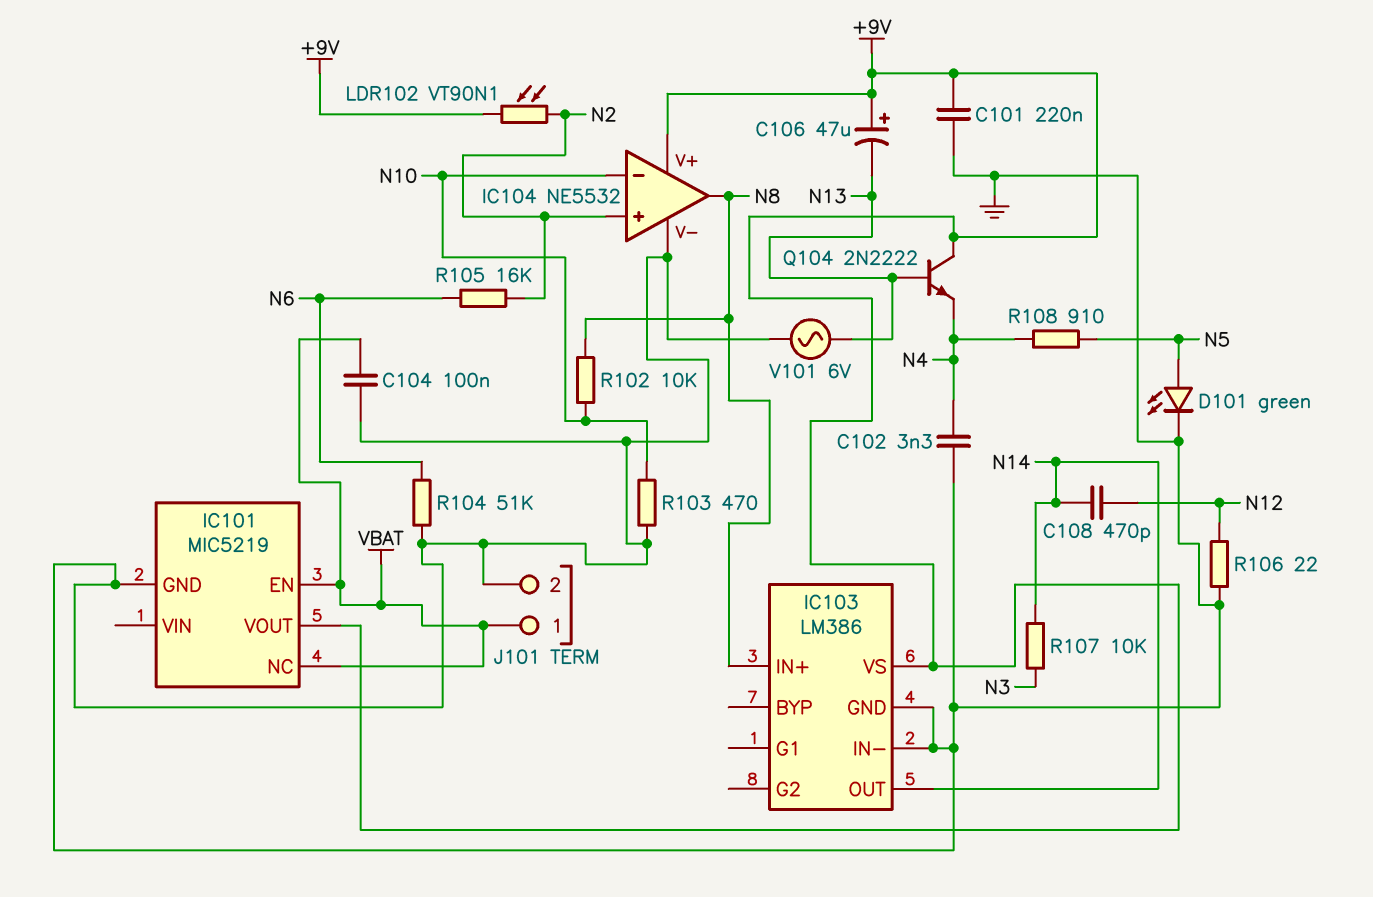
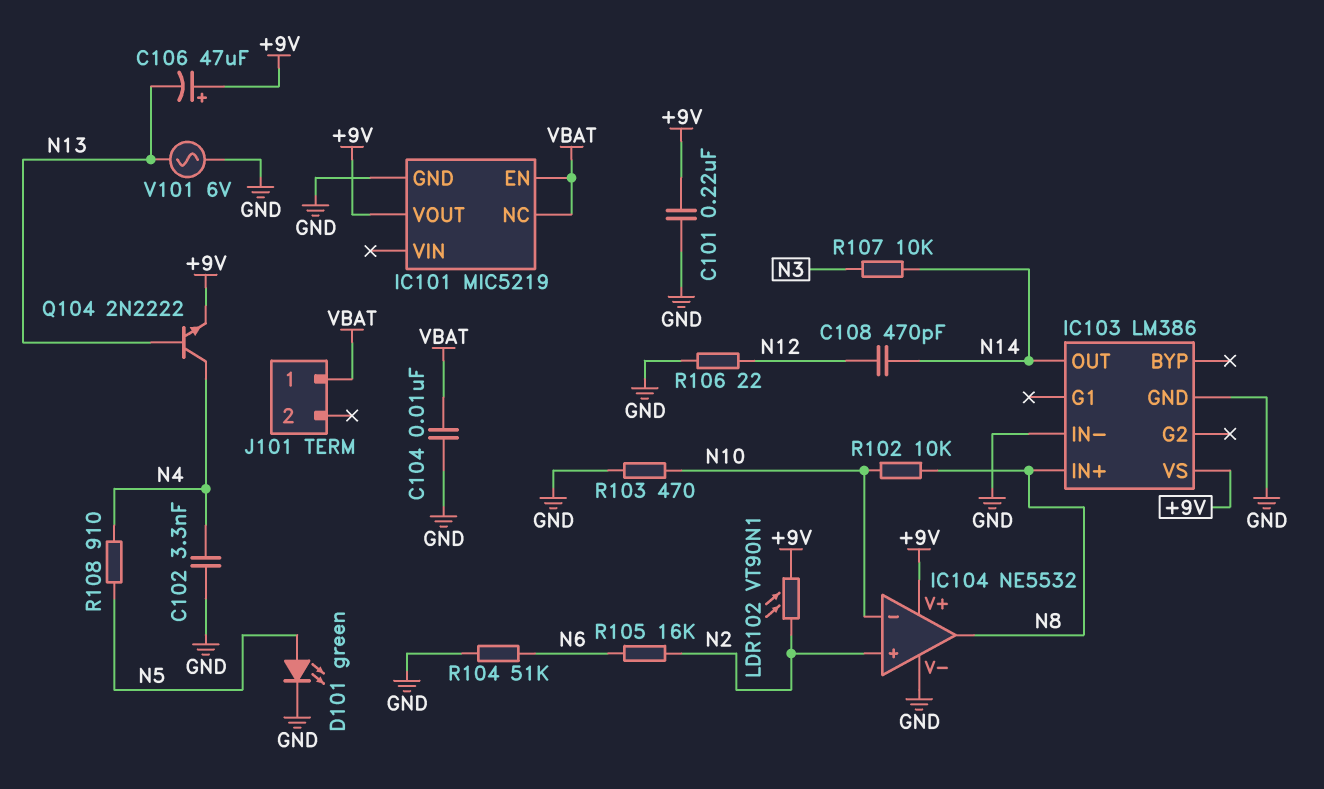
C104: 100nF (GND, VBAT) -> 10nF (GND, VBAT)
J101 pin 2: GND -> none
Q104: NPN 2N2222 (B N13, C +9V, E N4) -> NPN 2N2222 (B N13, C N4, E +9V)

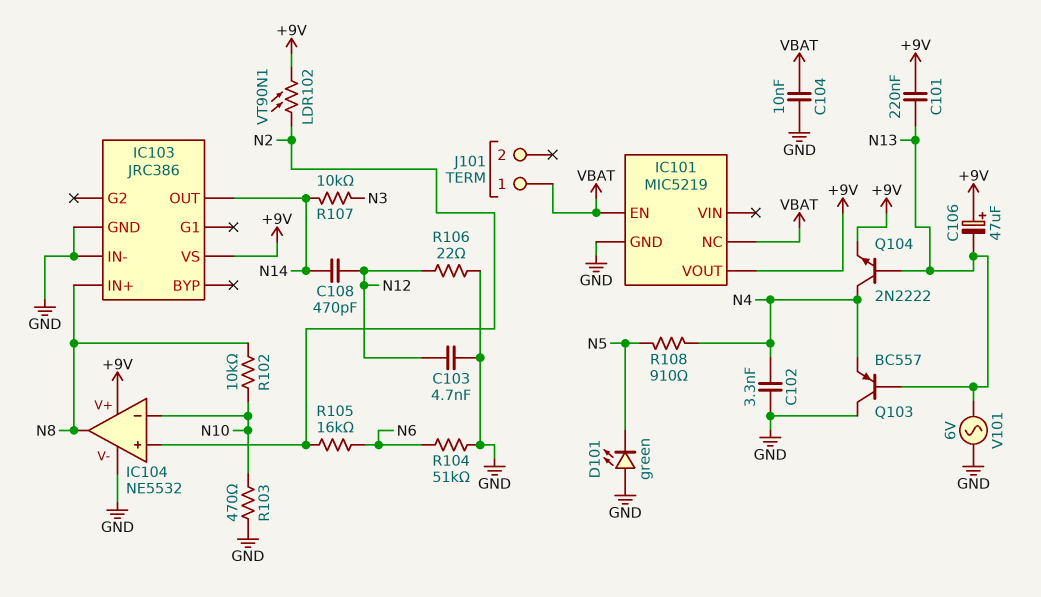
C101: 220nF (+9V, GND) -> 220nF (+9V, N13)
C103: none -> 4.7nF (GND, N12)
D101: LED green (A N5, K GND) -> LED green (A GND, K N5)
IC103: LM386 -> JRC386
Q103: none -> PNP BC557 (B N13, C GND, E N4)

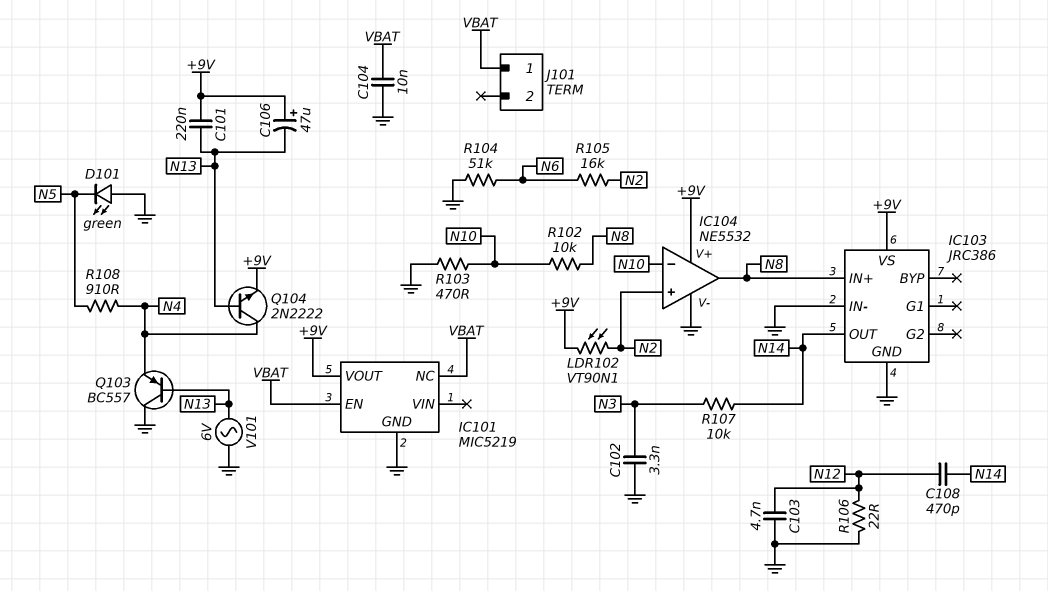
C102: 3.3nF (GND, N4) -> 3.3nF (GND, N3)

